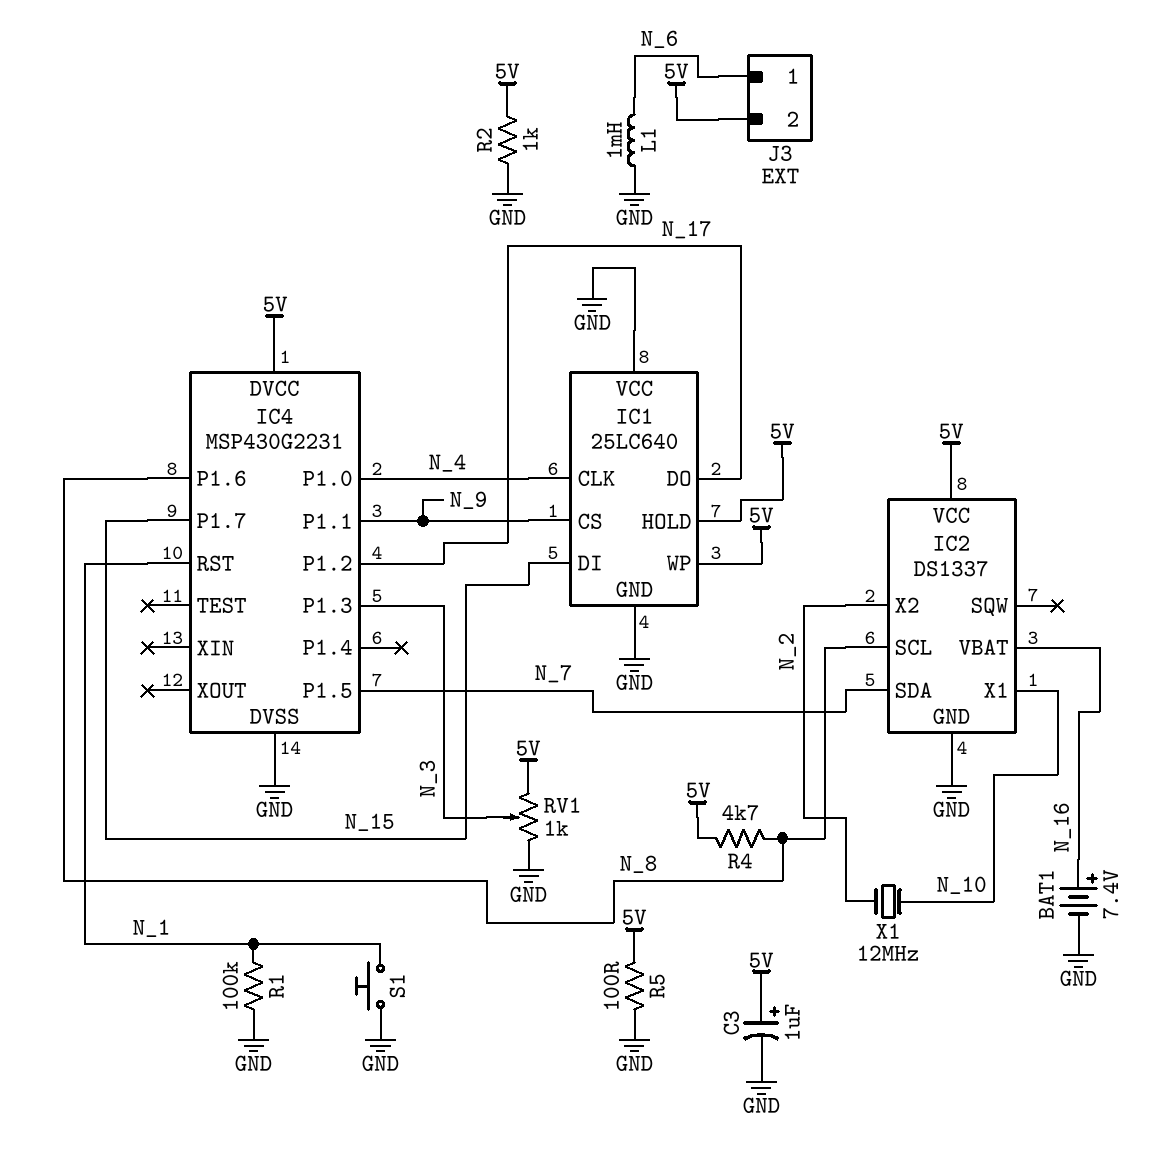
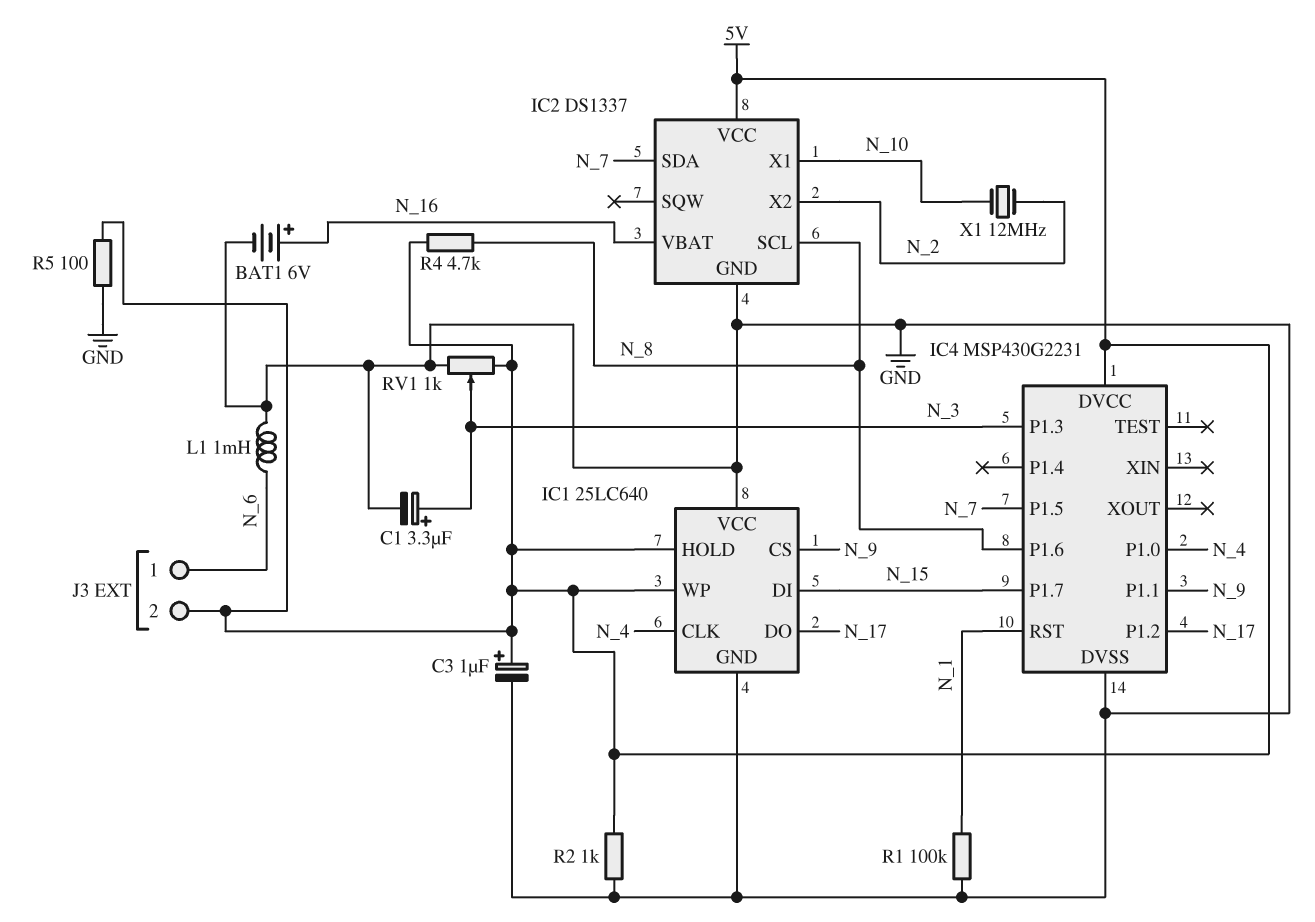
BAT1: 7.4V (plus N_16, minus GND) -> 6V (plus N_16, minus GND)
C1: none -> 3.3uF (plus N_3, minus GND)
S1: button (GND, N_1) -> none

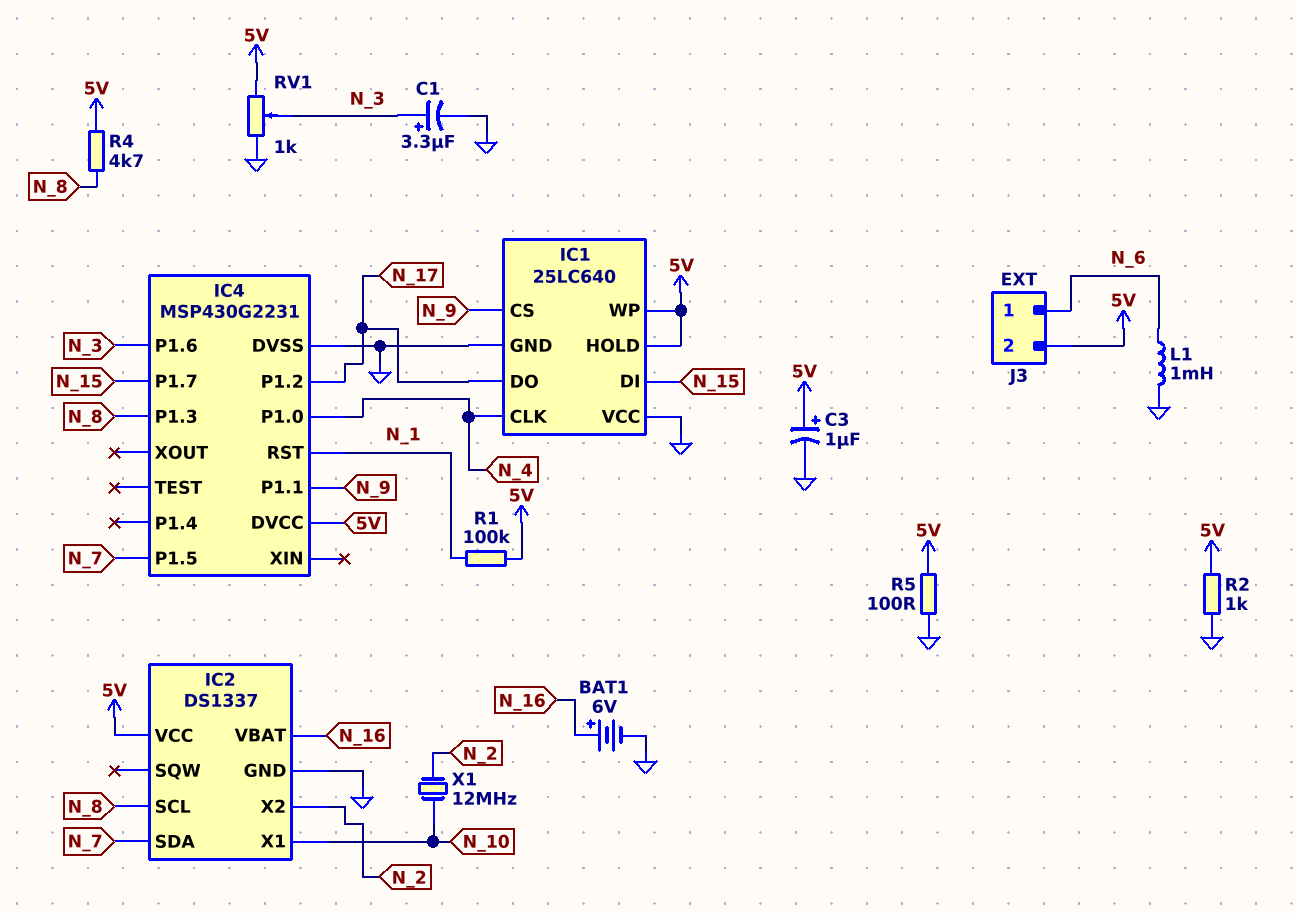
IC4 pin P1.3: N_3 -> N_8
IC4 pin P1.6: N_8 -> N_3
R1: 100k (GND, N_1) -> 100k (5V, N_1)

